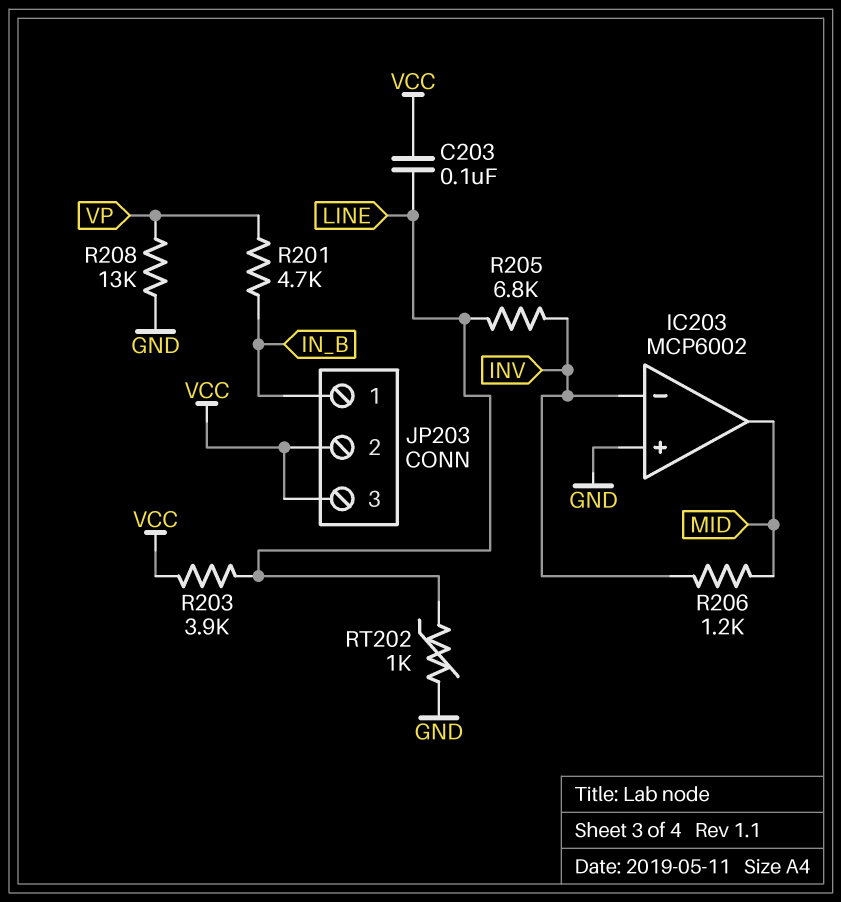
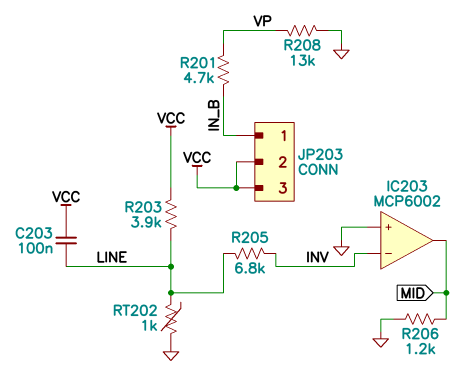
R206: 1.2k (INV, MID) -> 1.2k (GND, MID)

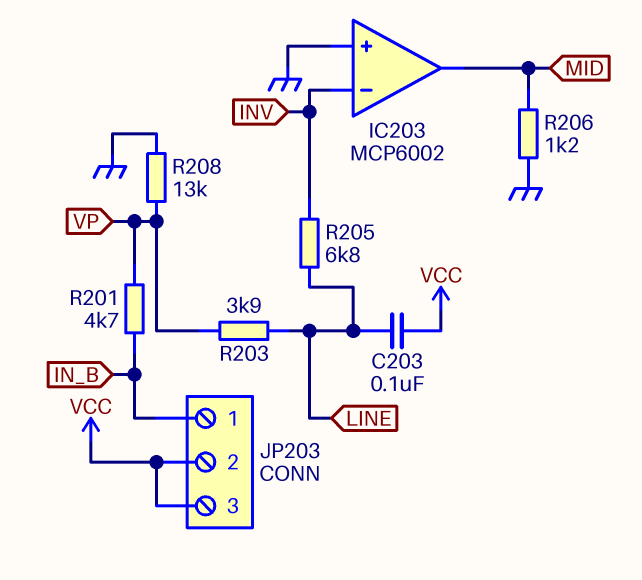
R203: 3.9k (LINE, VCC) -> 3.9k (LINE, VP)
RT202: 1k (GND, LINE) -> none

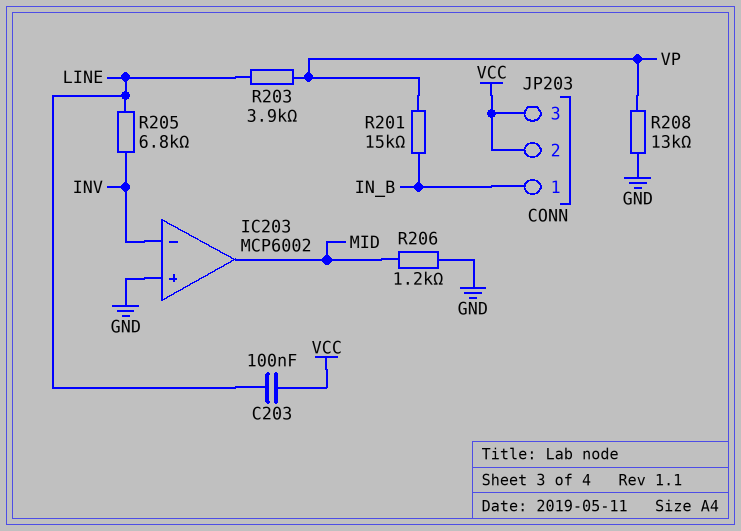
R201: 4.7k (IN_B, VP) -> 15k (IN_B, VP)

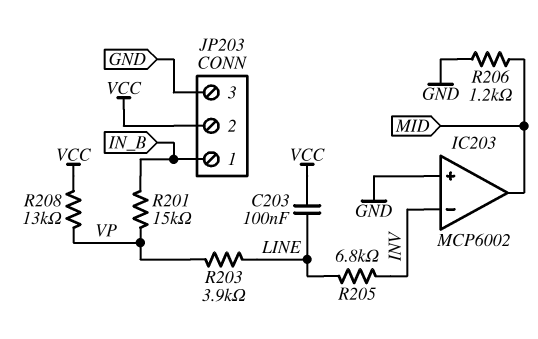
JP203 pin 3: VCC -> GND
R208: 13k (GND, VP) -> 13k (VCC, VP)

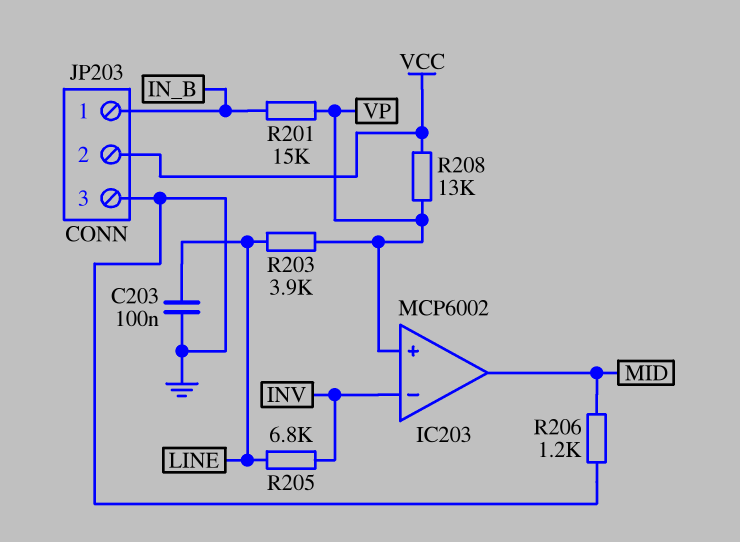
C203: 100nF (LINE, VCC) -> 100nF (GND, LINE)
IC203 pin in+: GND -> VP

